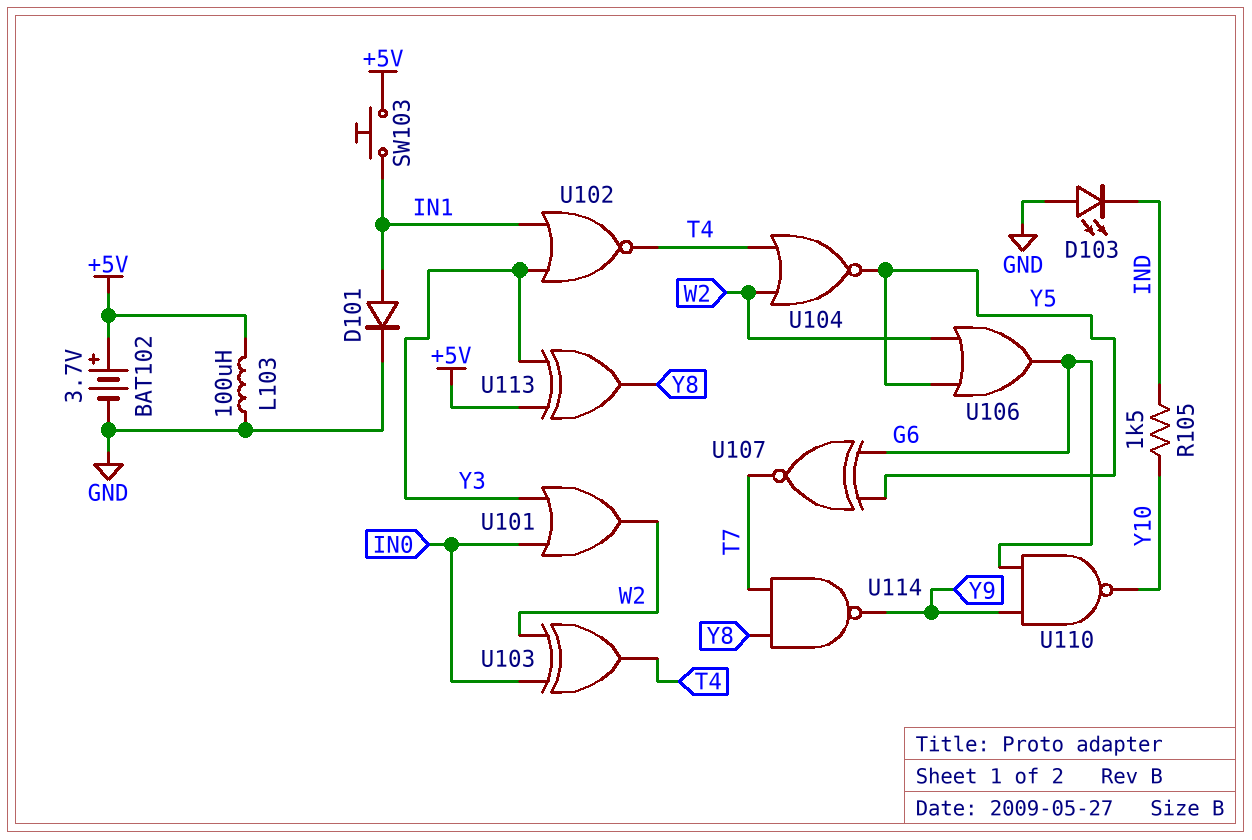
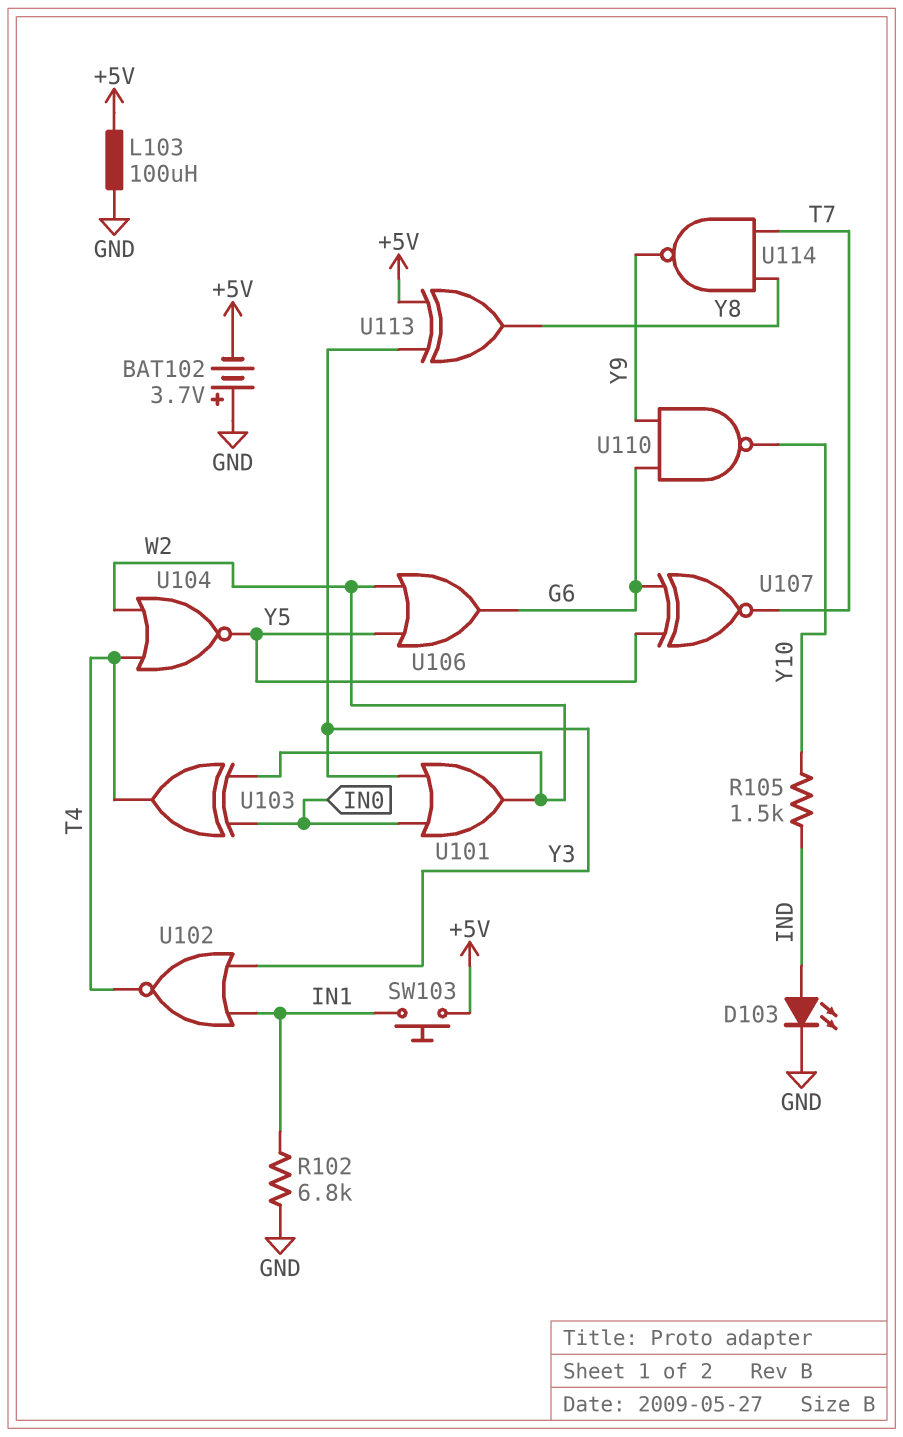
BAT102: 3.7V (plus +5V, minus GND) -> 3.7V (plus GND, minus +5V)
D101: diode (A IN1, K GND) -> none
D103: LED (A GND, K IND) -> LED (A IND, K GND)
R102: none -> 6.8k (GND, IN1)

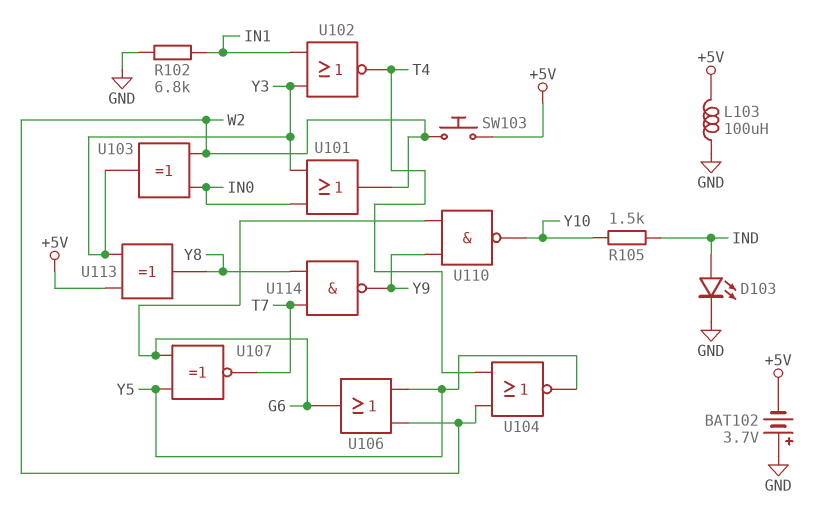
SW103: button (+5V, IN1) -> button (+5V, W2)
U103: XOR (in IN0, in W2, out T4) -> XOR (in IN0, in W2, out Y3)

